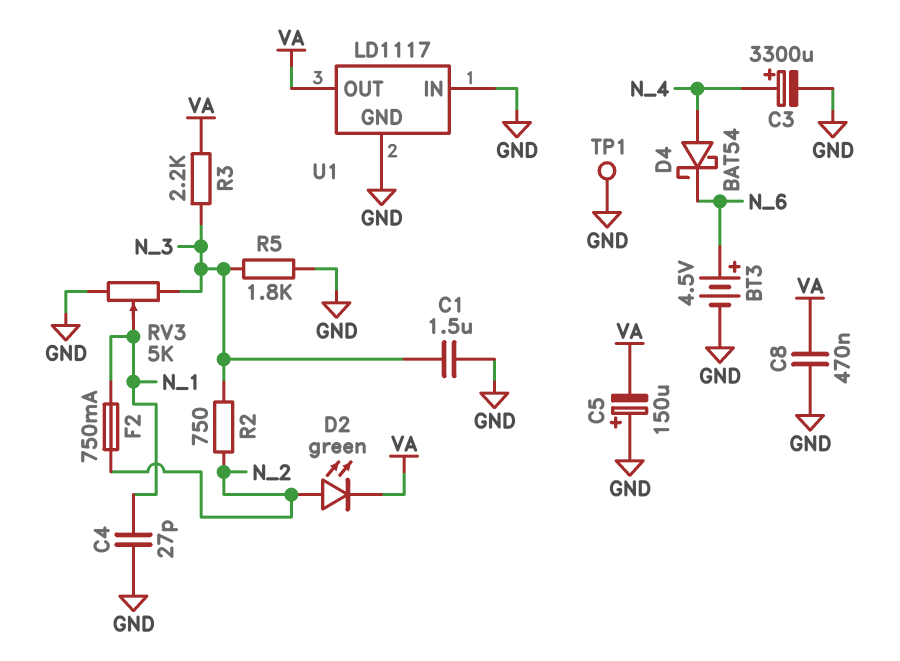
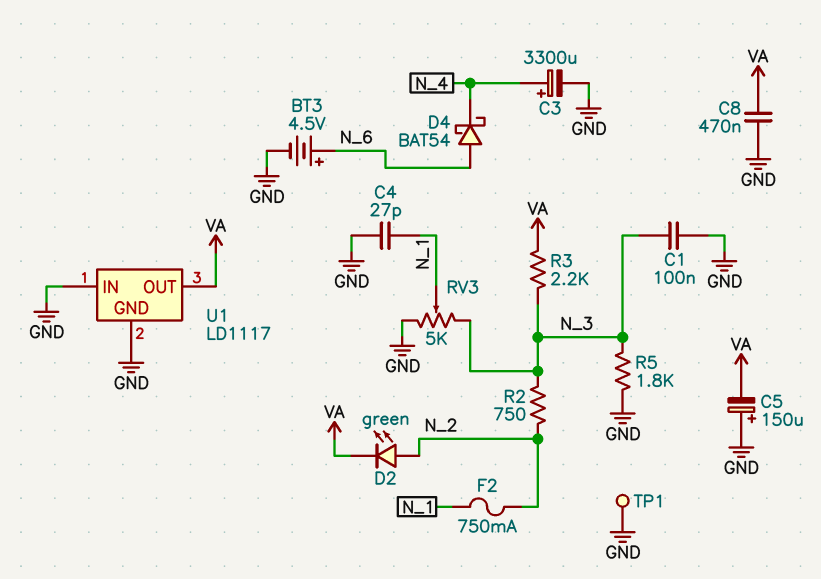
C1: 1.5uF (GND, N_3) -> 100nF (GND, N_3)
D4: schottky BAT54 (A N_4, K N_6) -> schottky BAT54 (A N_6, K N_4)

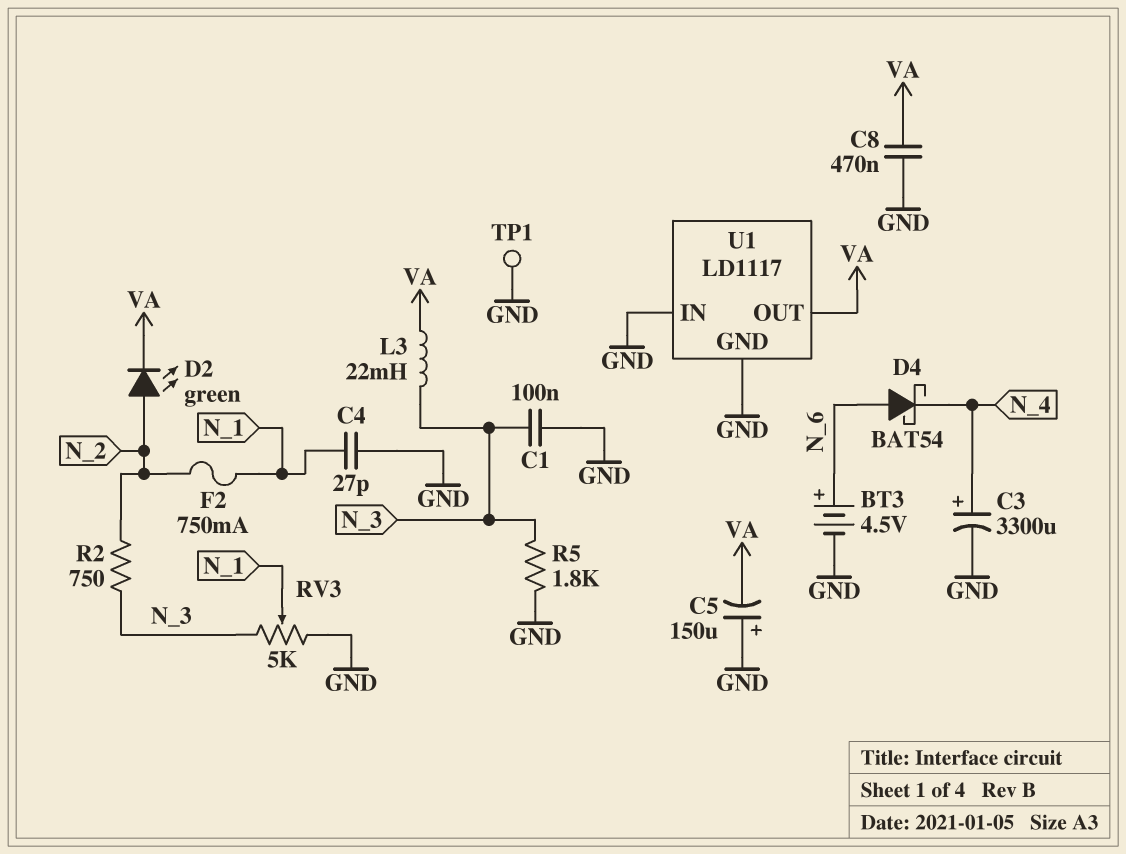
L3: none -> 22mH (N_3, VA)
R3: 2.2k (N_3, VA) -> none

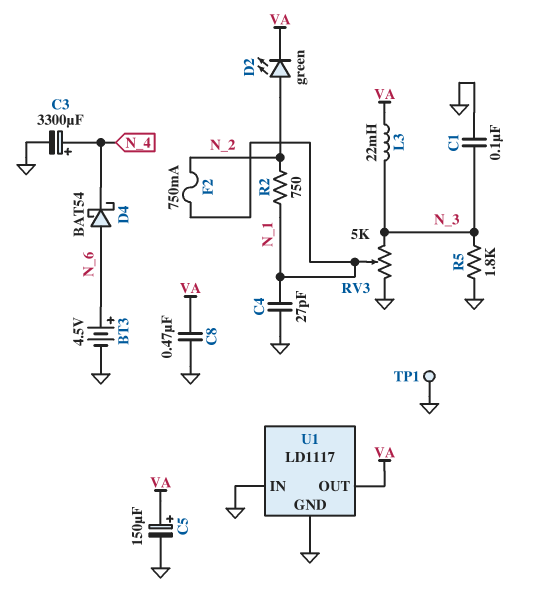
C5: 150uF (plus GND, minus VA) -> 150uF (plus VA, minus GND)
R2: 750 (N_2, N_3) -> 750 (N_1, N_2)

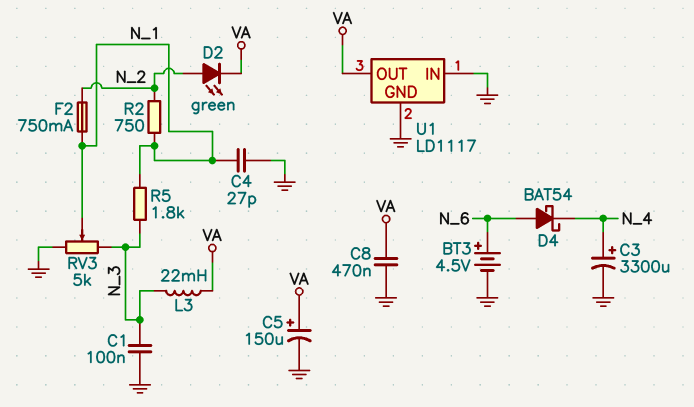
R5: 1.8k (GND, N_3) -> 1.8k (N_1, N_3)
TP1: test point (GND) -> none

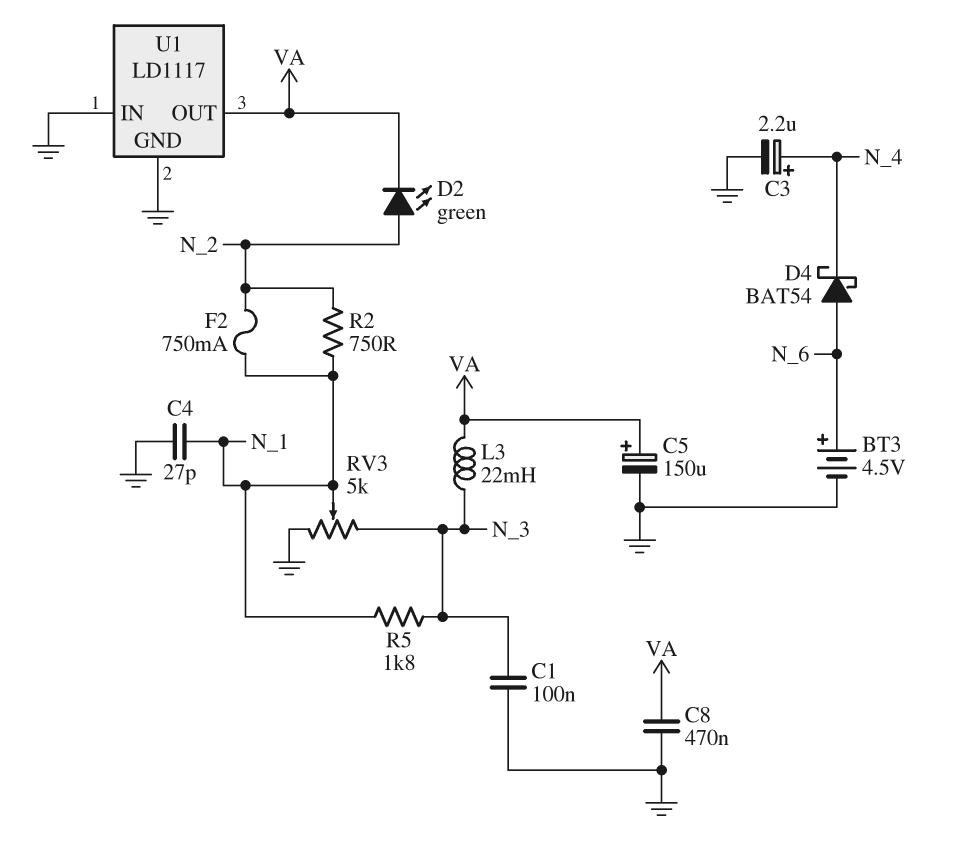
C3: 3300uF (plus N_4, minus GND) -> 2.2uF (plus N_4, minus GND)

